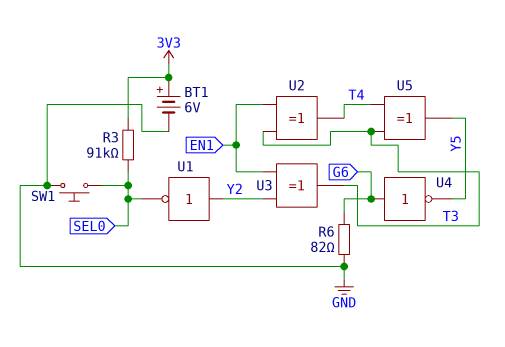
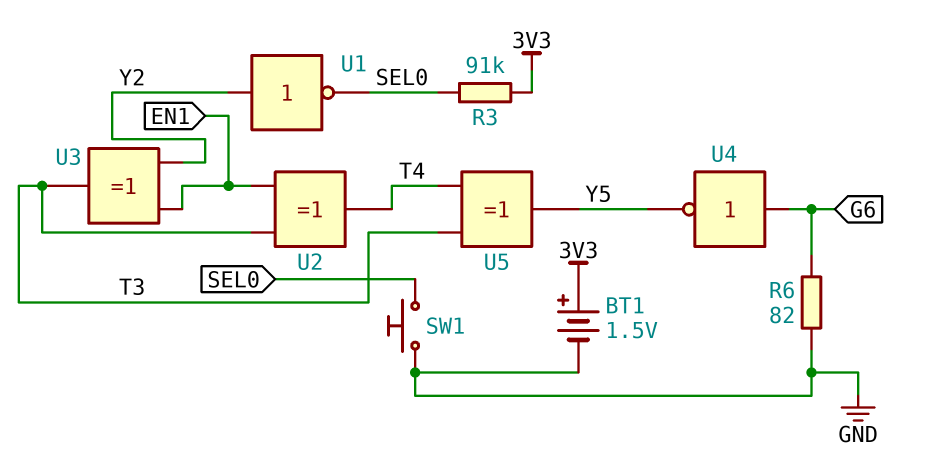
BT1: 6V (plus 3V3, minus GND) -> 1.5V (plus 3V3, minus GND)

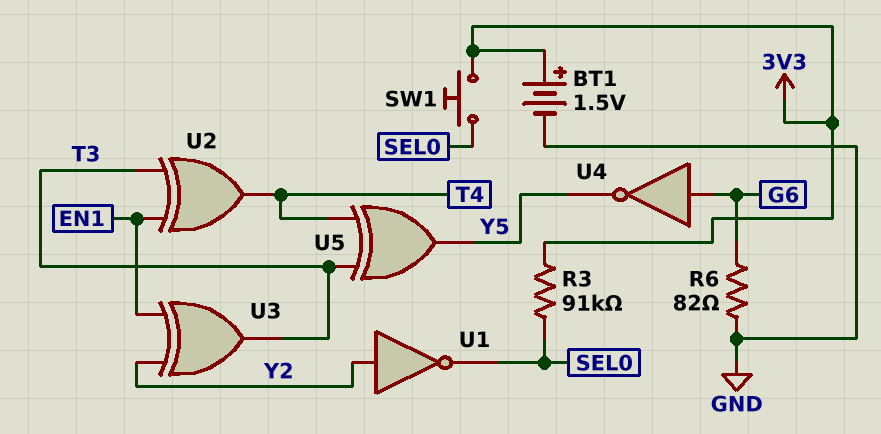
SW1: button (GND, SEL0) -> button (3V3, SEL0)

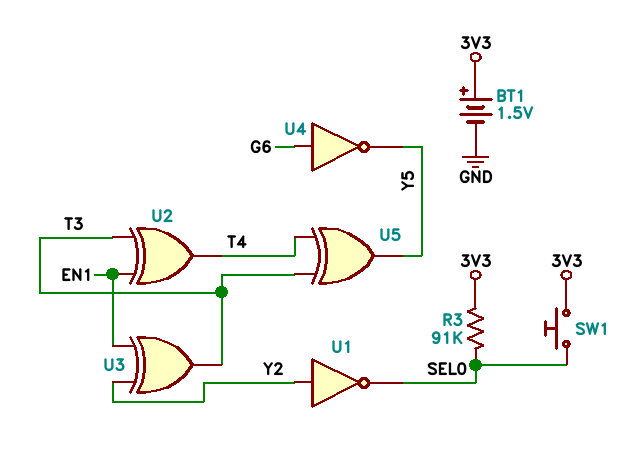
R6: 82 (G6, GND) -> none

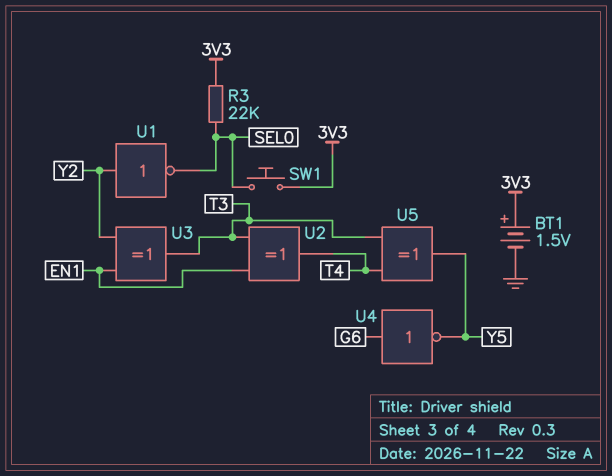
R3: 91k (3V3, SEL0) -> 22k (3V3, SEL0)

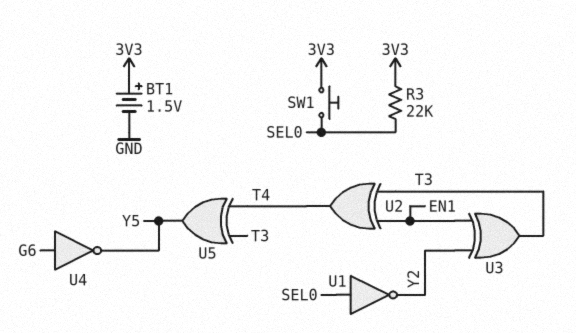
U1: NOT (in Y2, out SEL0) -> NOT (in SEL0, out Y2)

